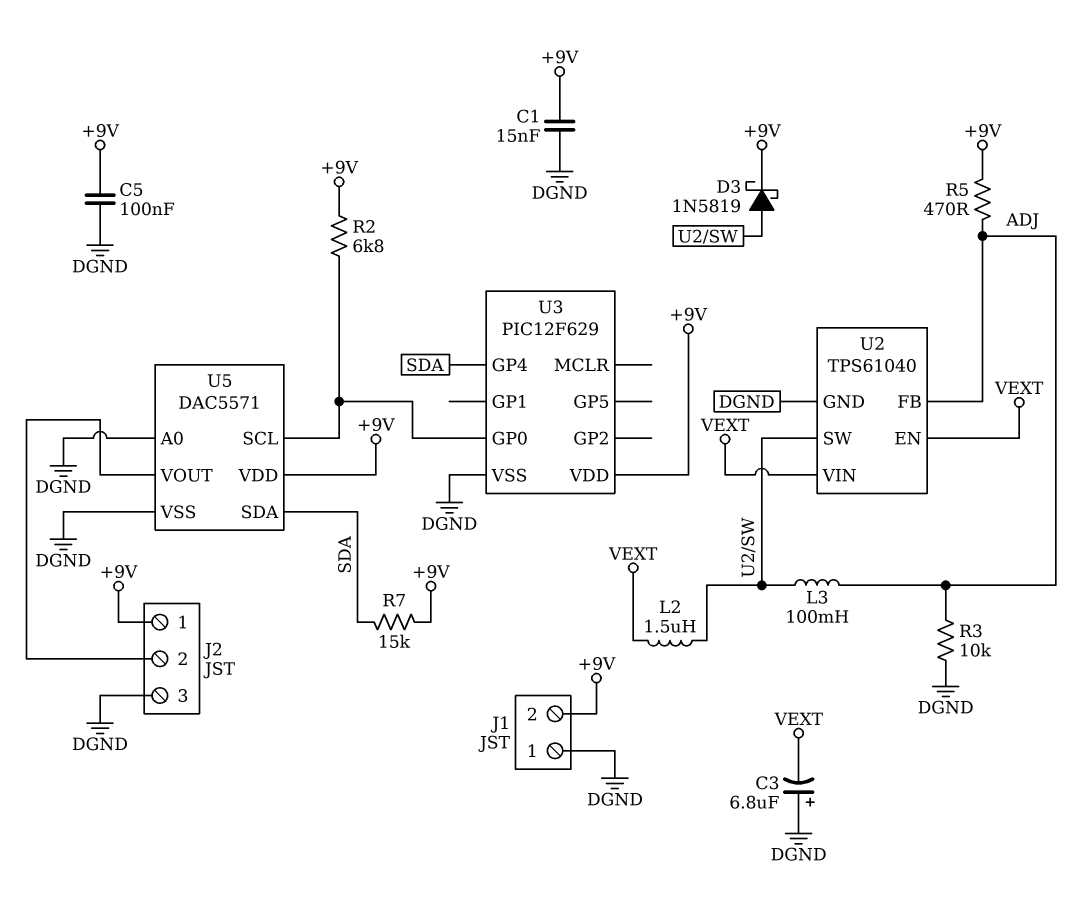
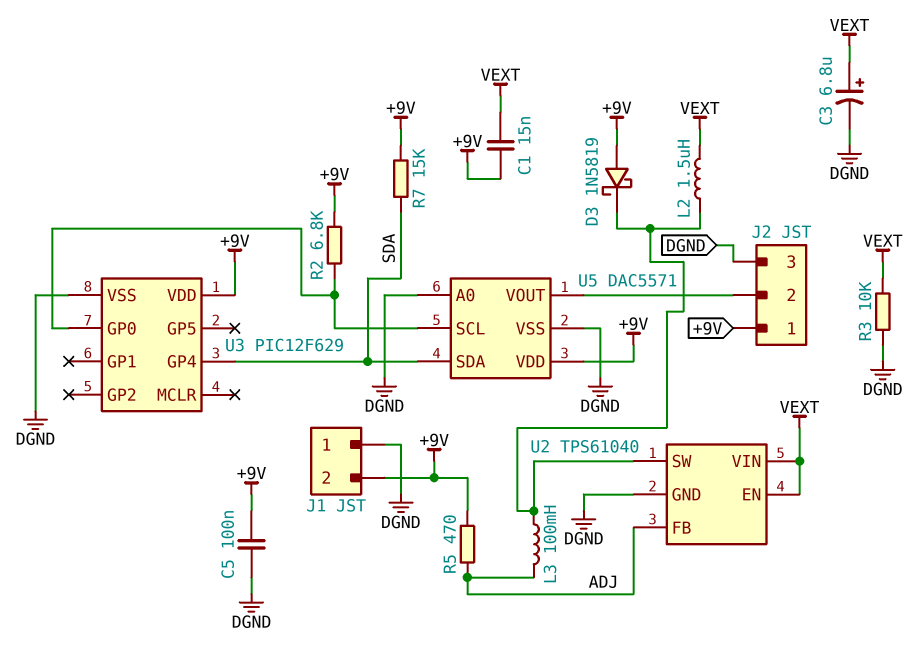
C1: 15nF (+9V, DGND) -> 15nF (+9V, VEXT)
C3: 6.8uF (plus DGND, minus VEXT) -> 6.8uF (plus VEXT, minus DGND)
D3: schottky 1N5819 (A U2/SW, K +9V) -> schottky 1N5819 (A +9V, K U2/SW)
R3: 10k (ADJ, DGND) -> 10k (DGND, VEXT)

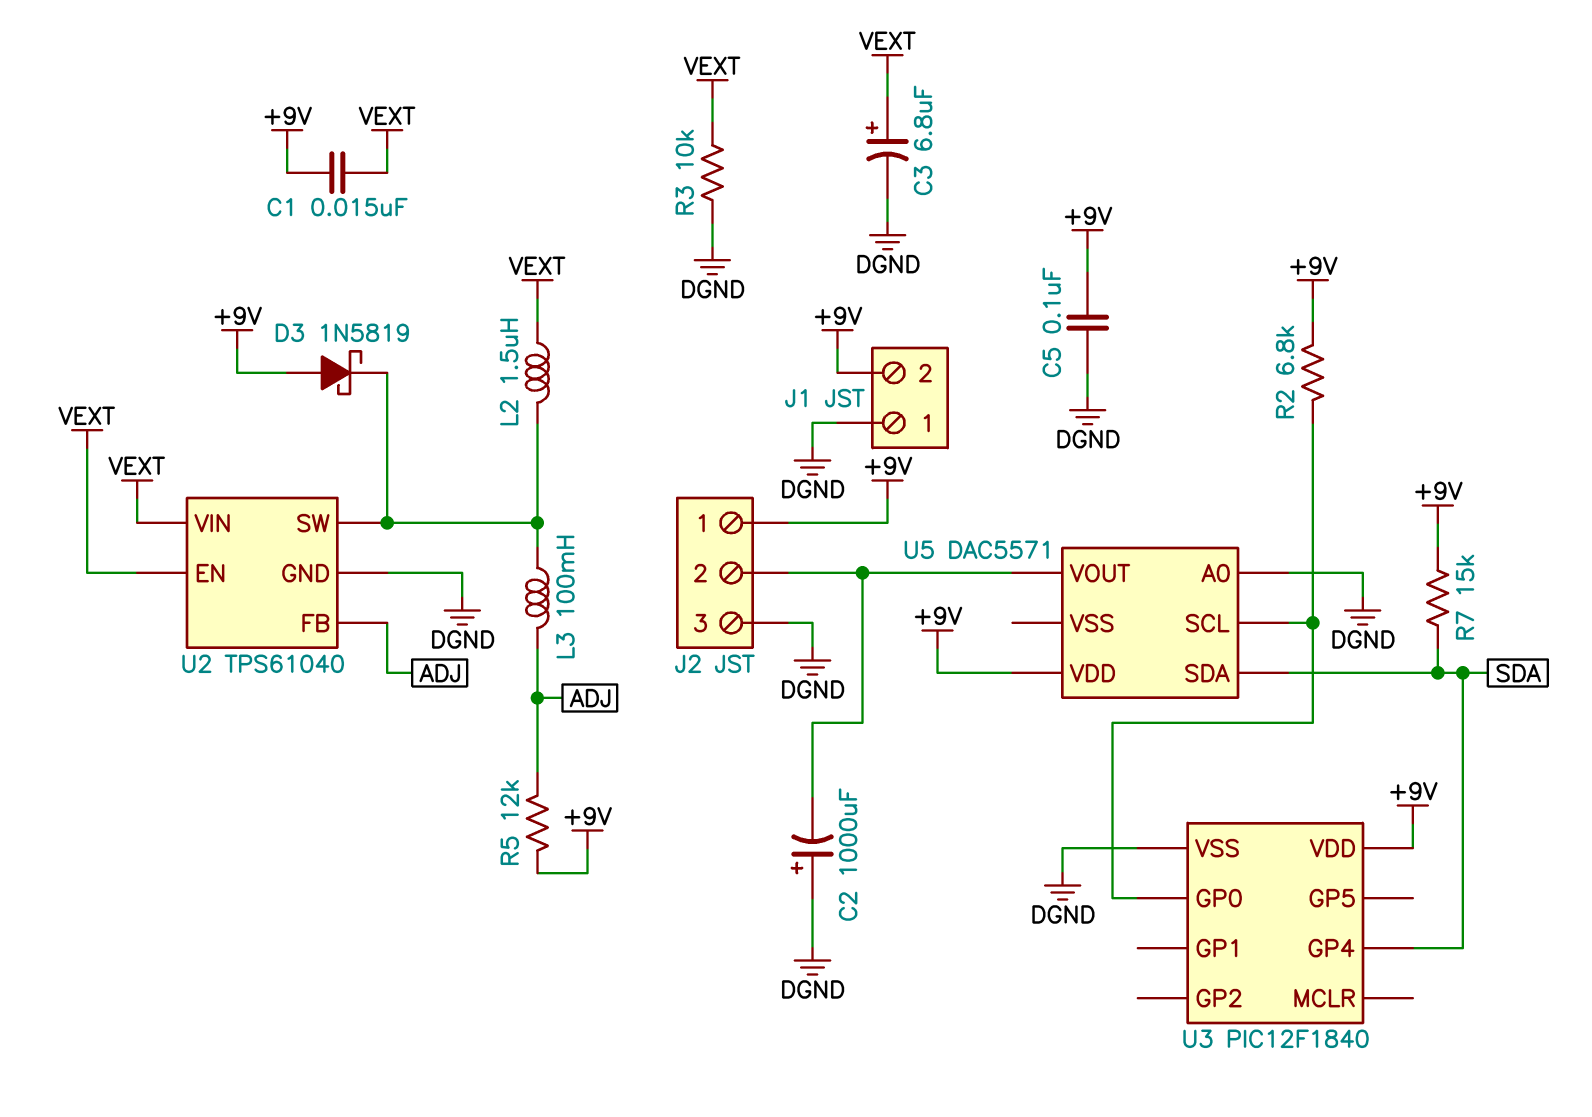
C2: none -> 1000uF (plus DGND, minus J2/2)
R5: 470 (+9V, ADJ) -> 12k (+9V, ADJ)
U3: PIC12F629 -> PIC12F1840
U5 pin VSS: DGND -> none

